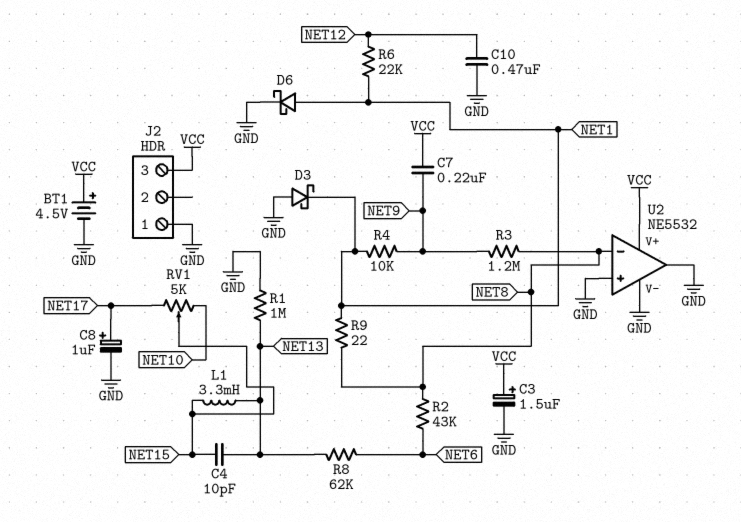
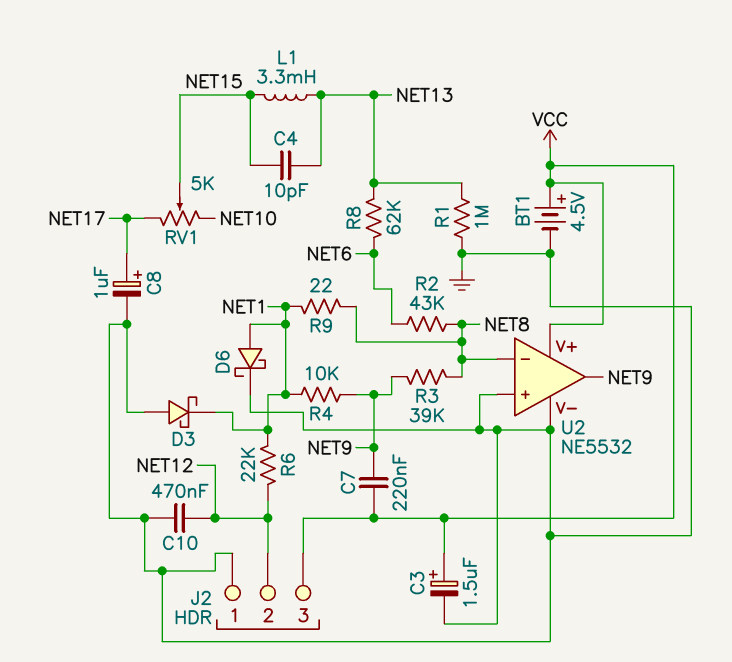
J2 pin 2: none -> NET12
R3: 1.2M (NET8, NET9) -> 39k (NET8, NET9)
U2 pin out: GND -> NET9

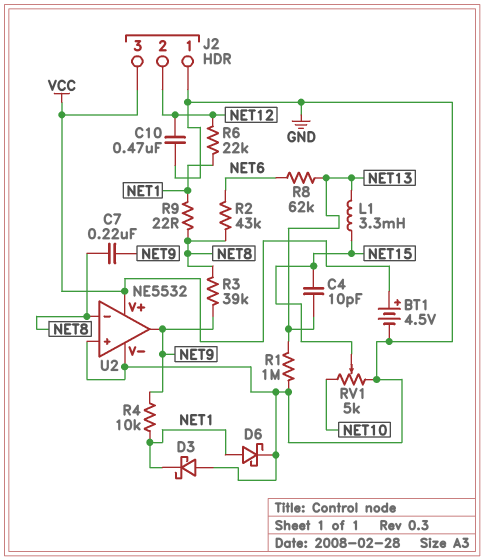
C3: 1.5uF (plus VCC, minus GND) -> none
C7: 220nF (NET9, VCC) -> 220nF (NET8, NET9)
C8: 1uF (plus NET17, minus GND) -> none
RV1: 5k (NET10, NET17, wiper NET15) -> 5k (GND, NET10, wiper NET15)

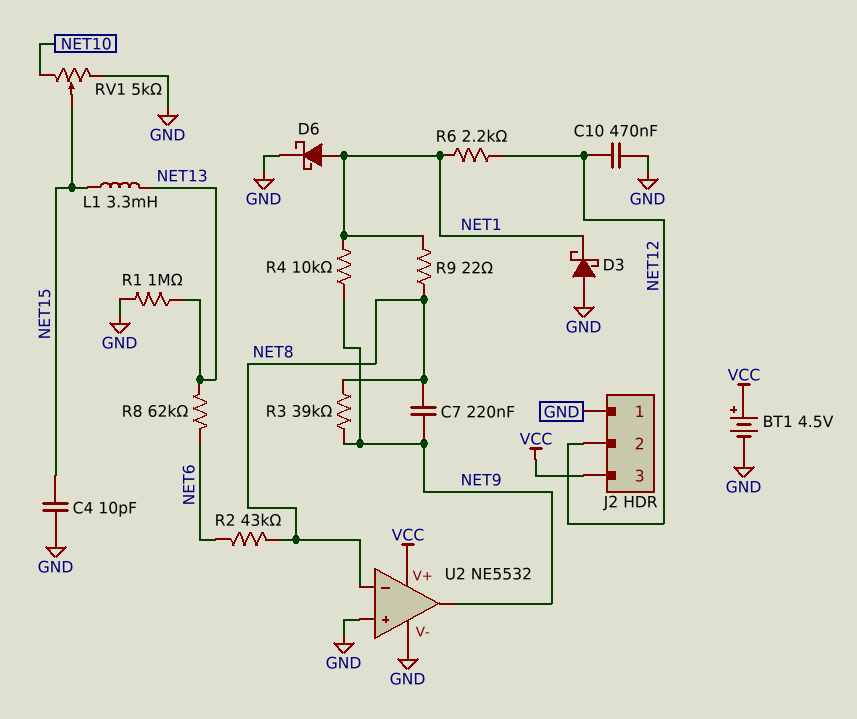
C4: 10pF (NET13, NET15) -> 10pF (GND, NET15)
R6: 22k (NET1, NET12) -> 2.2k (NET1, NET12)

